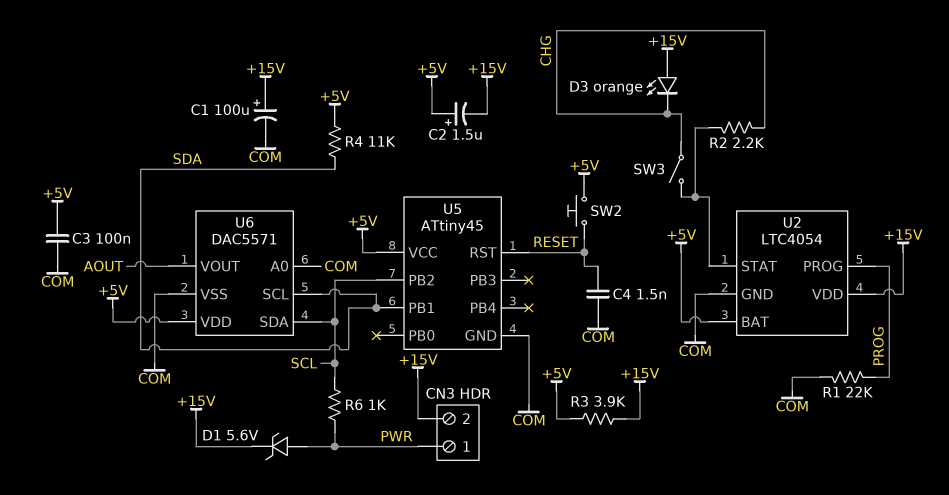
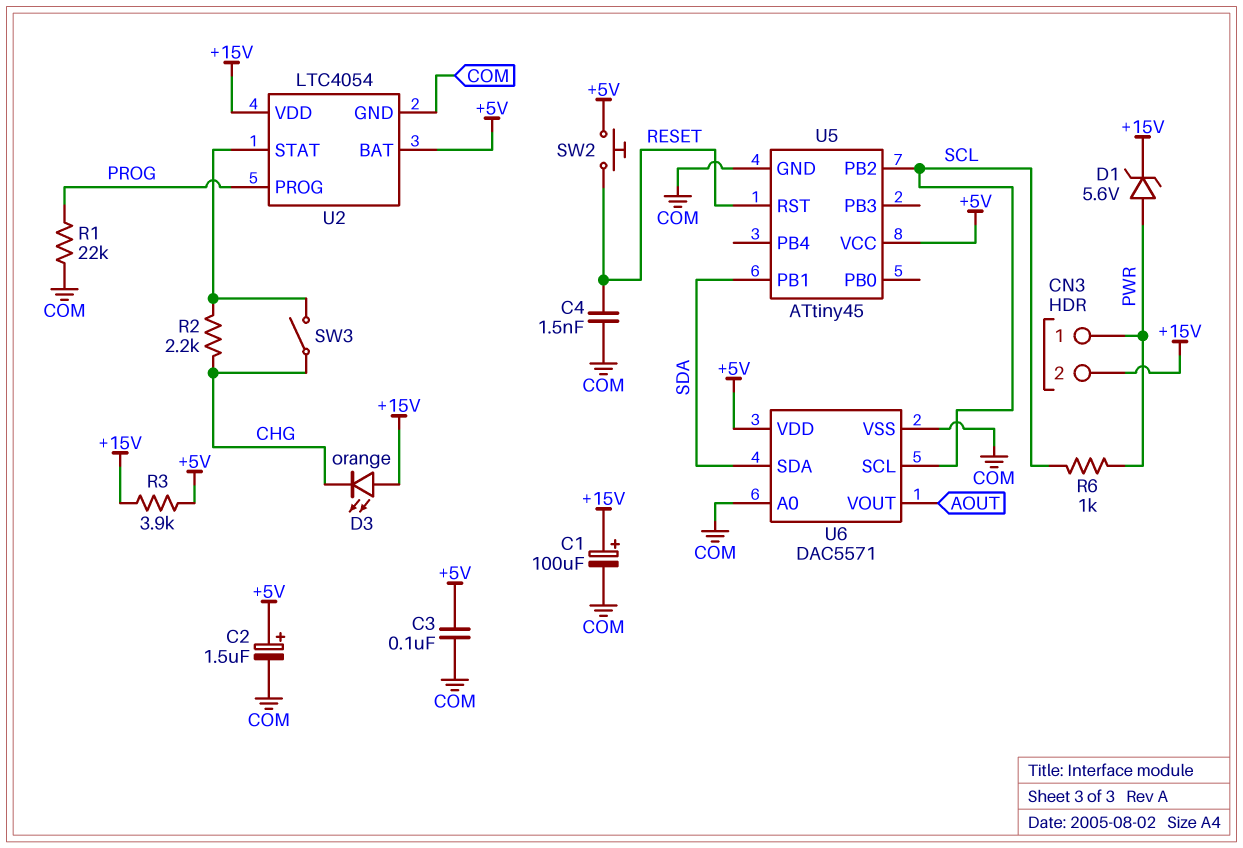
C2: 1.5uF (plus +5V, minus +15V) -> 1.5uF (plus +5V, minus COM)
R4: 11k (+5V, SDA) -> none
U6 pin SCL: SDA -> SCL
U6 pin SDA: SCL -> SDA

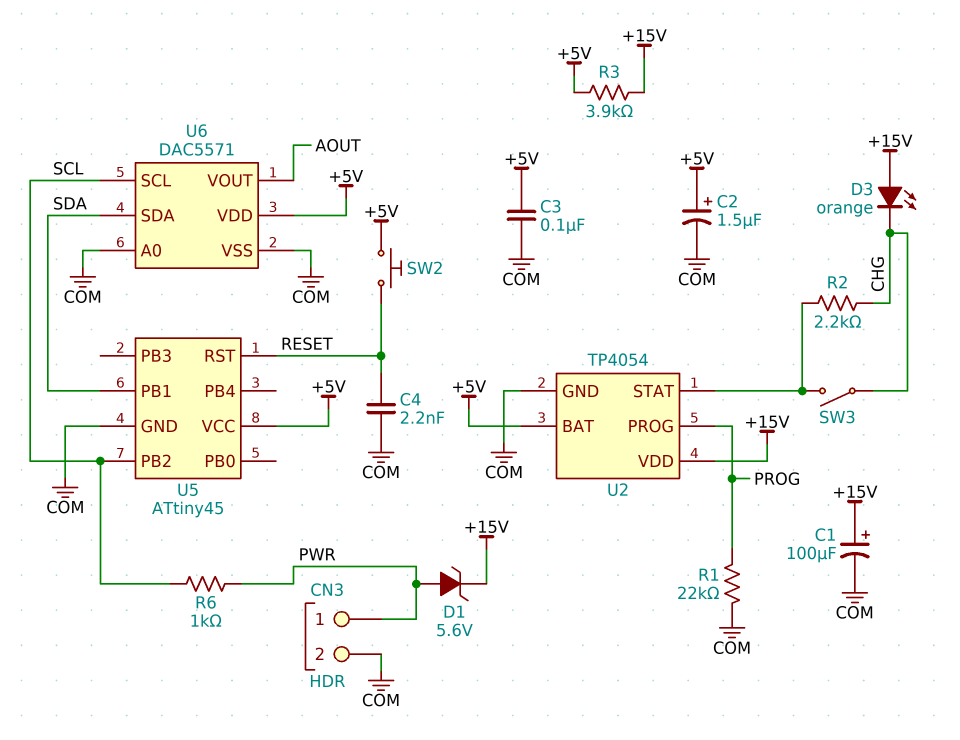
C4: 1.5nF (COM, RESET) -> 2.2nF (COM, RESET)
CN3 pin 2: +15V -> COM
U2: LTC4054 -> TP4054

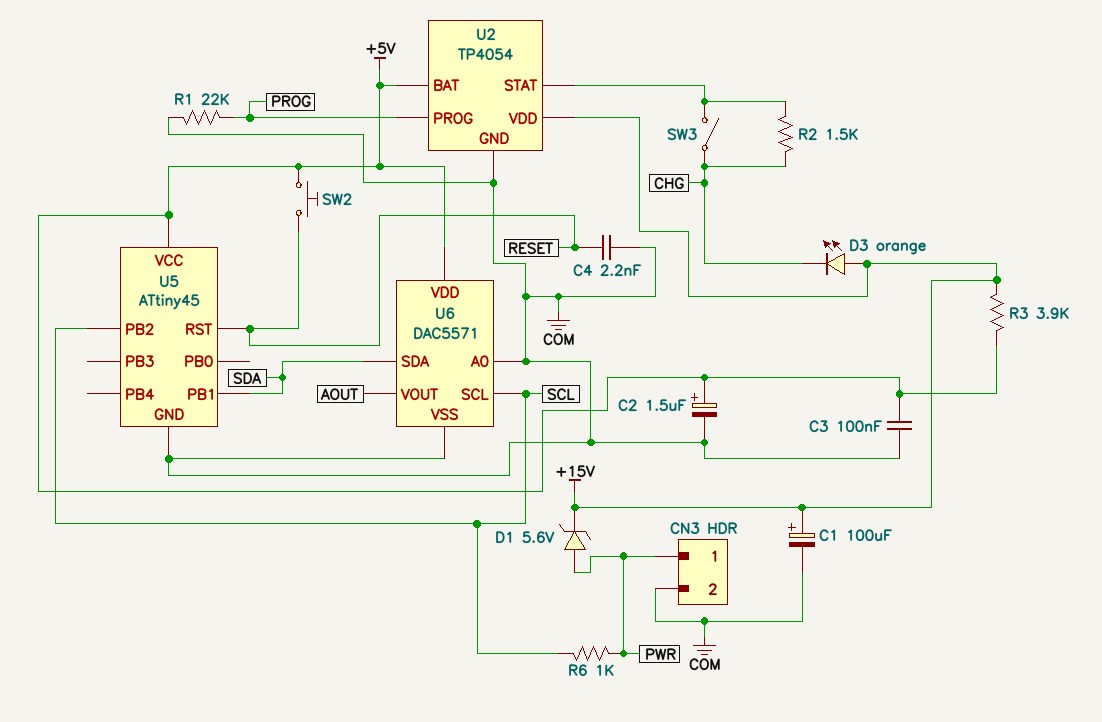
R2: 2.2k (CHG, U2/STAT) -> 1.5k (CHG, U2/STAT)

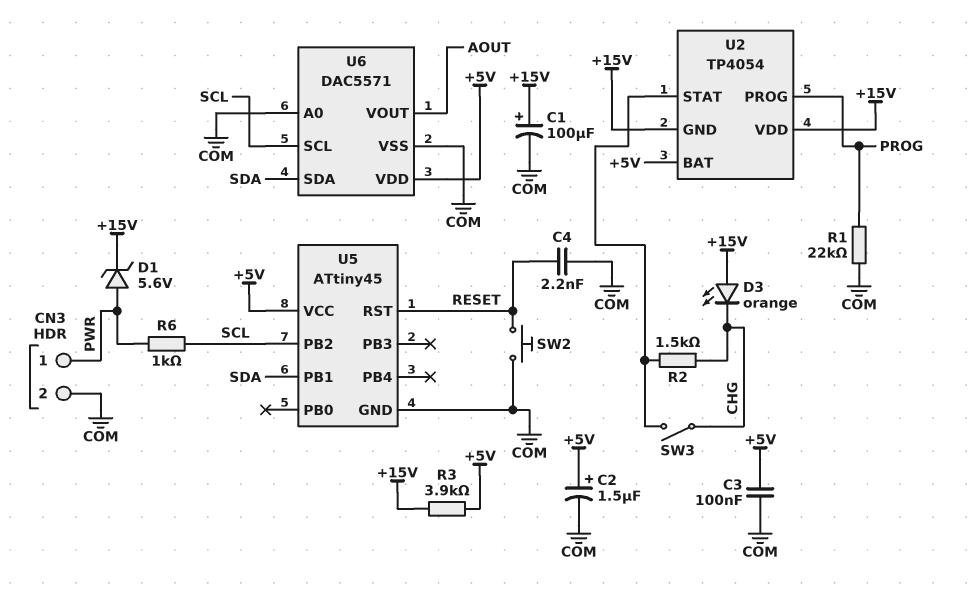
SW2: button (+5V, RESET) -> button (COM, RESET)
U2 pin GND: COM -> +15V

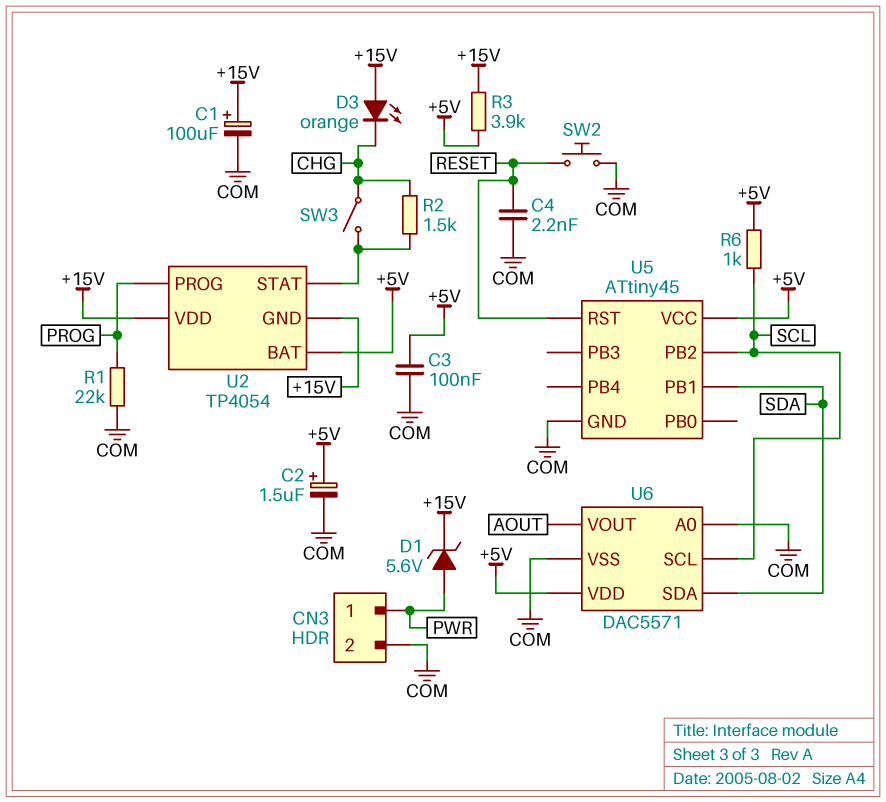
R6: 1k (PWR, SCL) -> 1k (+5V, SCL)

